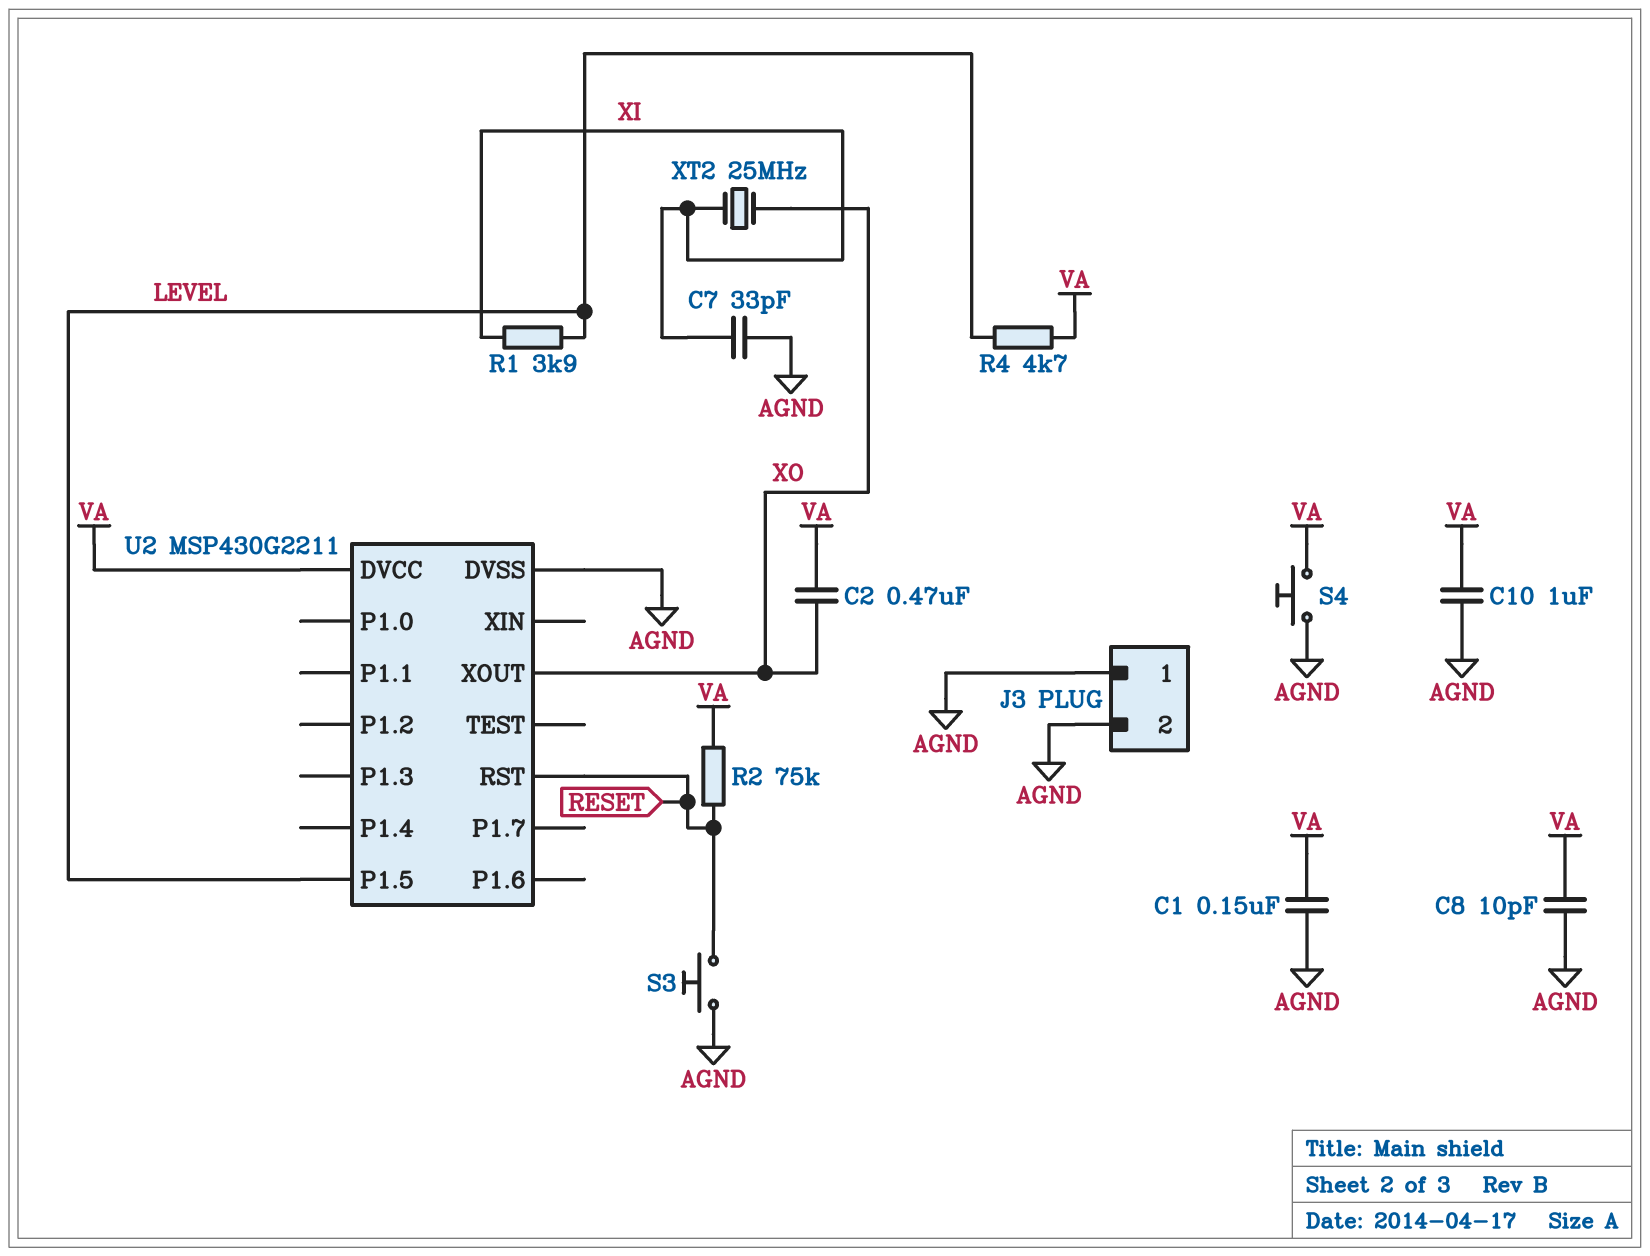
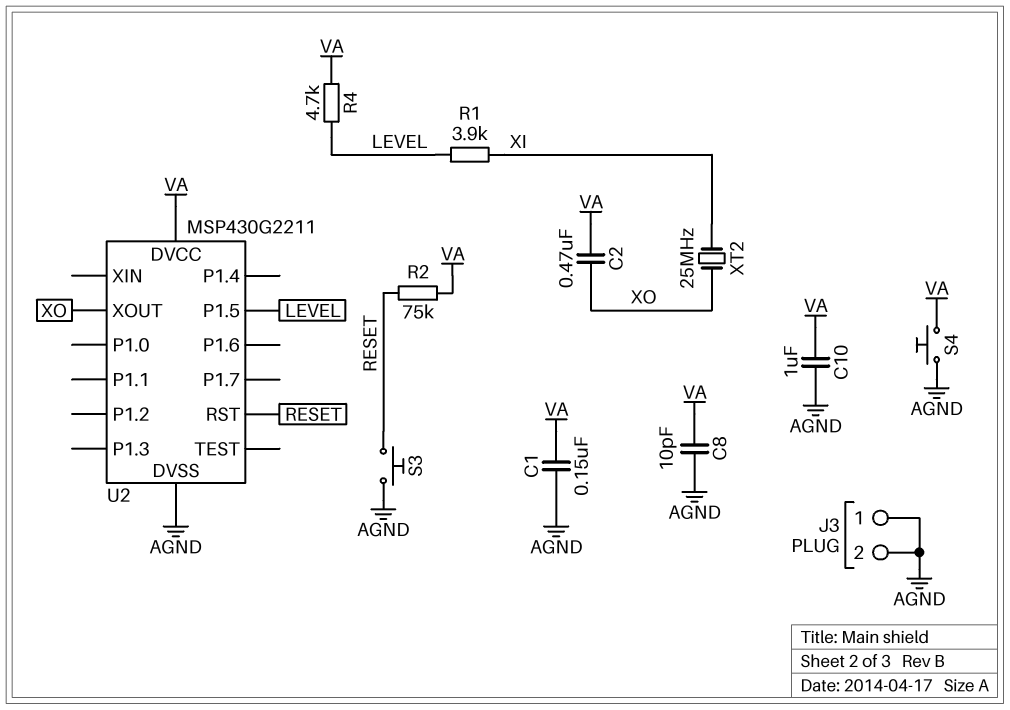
C7: 33pF (AGND, XI) -> none

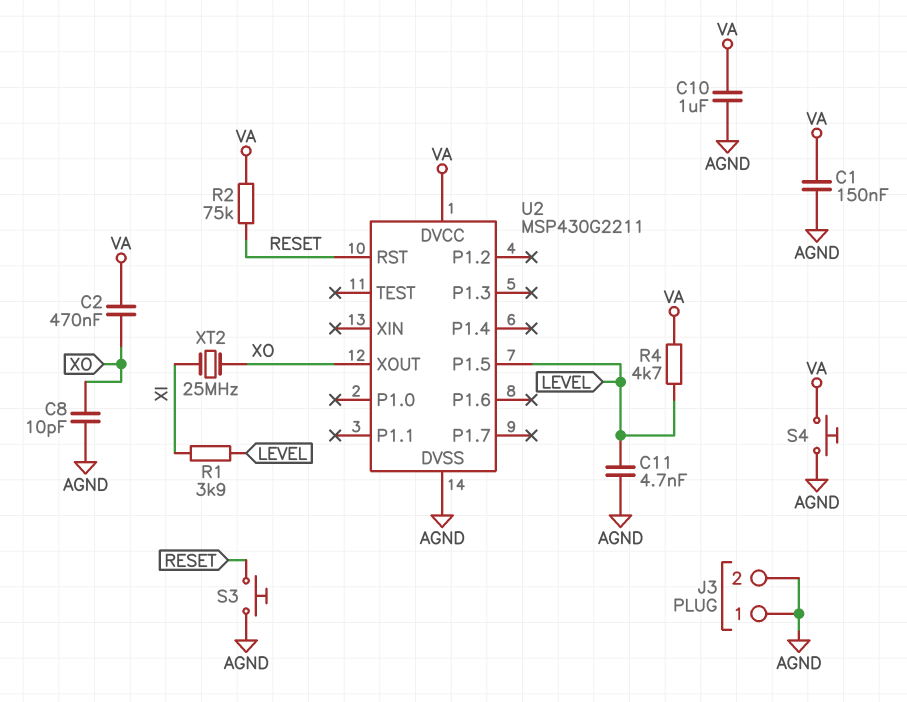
C8: 10pF (AGND, VA) -> 10pF (AGND, XO)
C11: none -> 4.7nF (AGND, LEVEL)

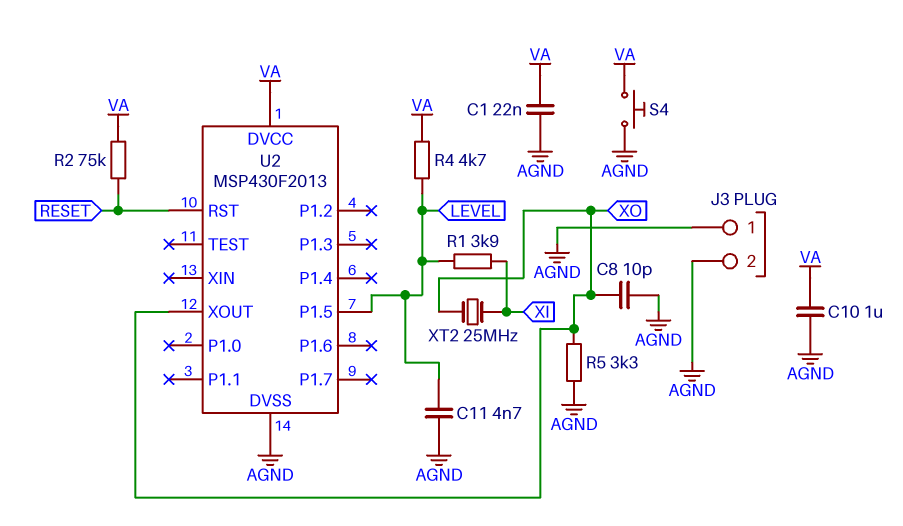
C1: 150nF (AGND, VA) -> 22nF (AGND, VA)
C2: 470nF (VA, XO) -> none
R5: none -> 3.3k (AGND, XO)
S3: button (AGND, RESET) -> none
U2: MSP430G2211 -> MSP430F2013

